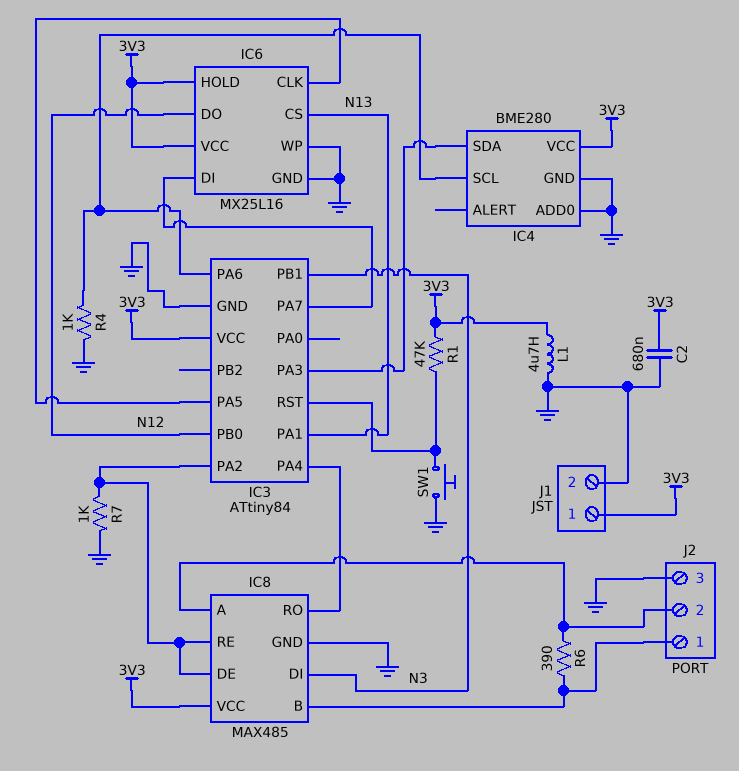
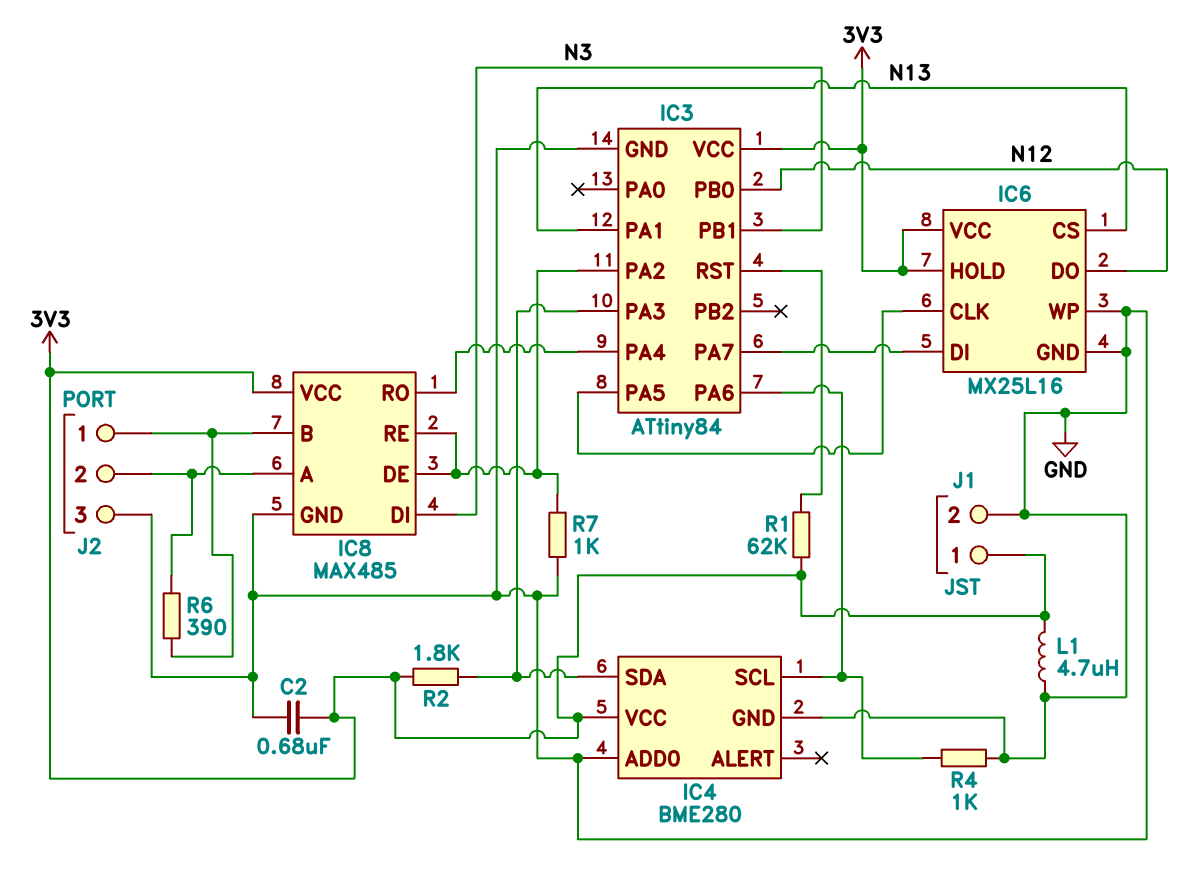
R1: 47k (3V3, IC3/RST) -> 62k (3V3, IC3/RST)
R2: none -> 1.8k (3V3, IC3/PA3)
SW1: button (GND, IC3/RST) -> none

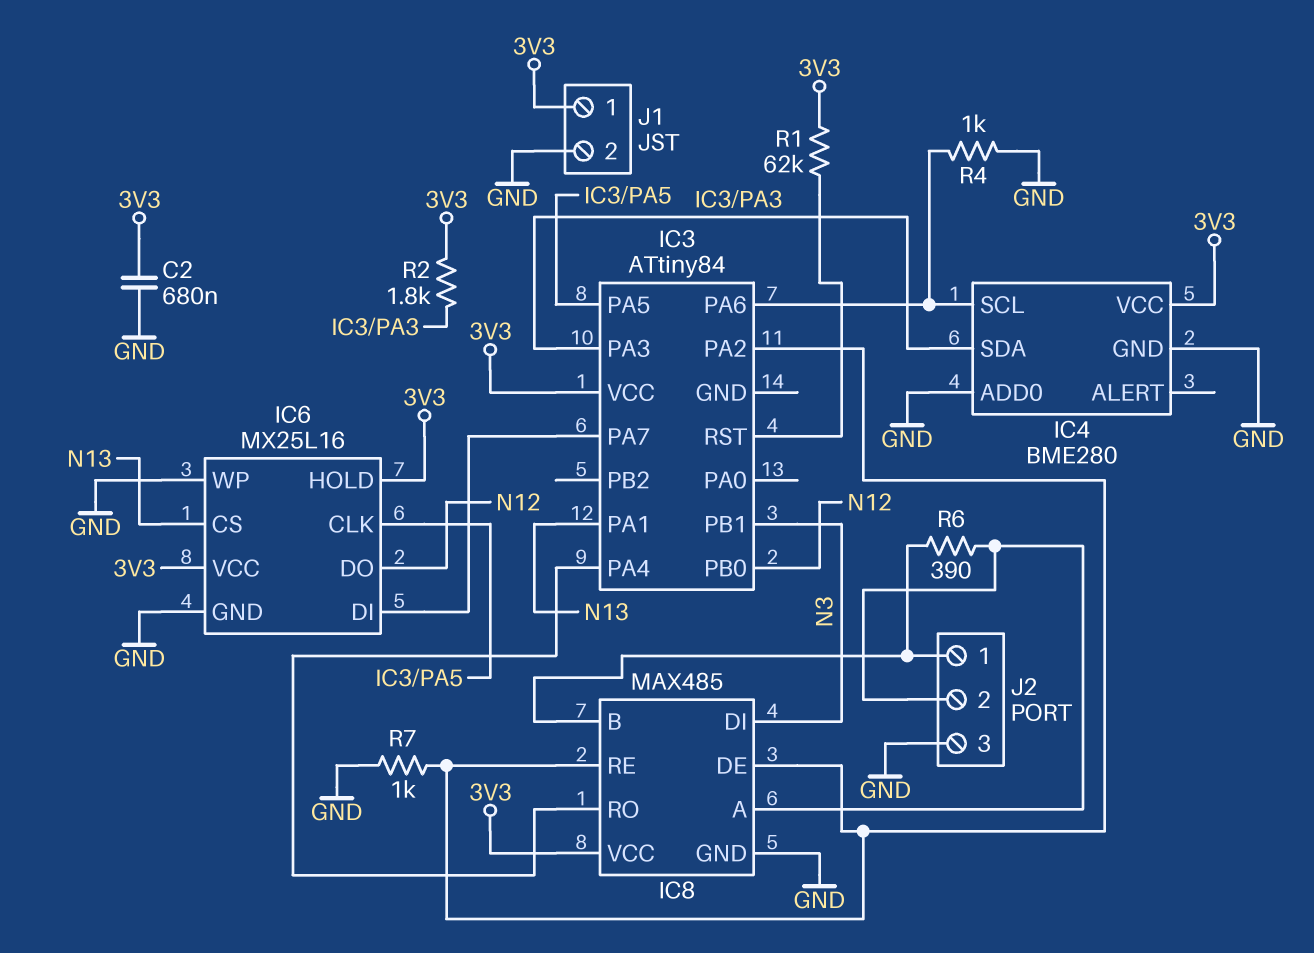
IC3 pin GND: GND -> none
L1: 4.7uH (3V3, GND) -> none

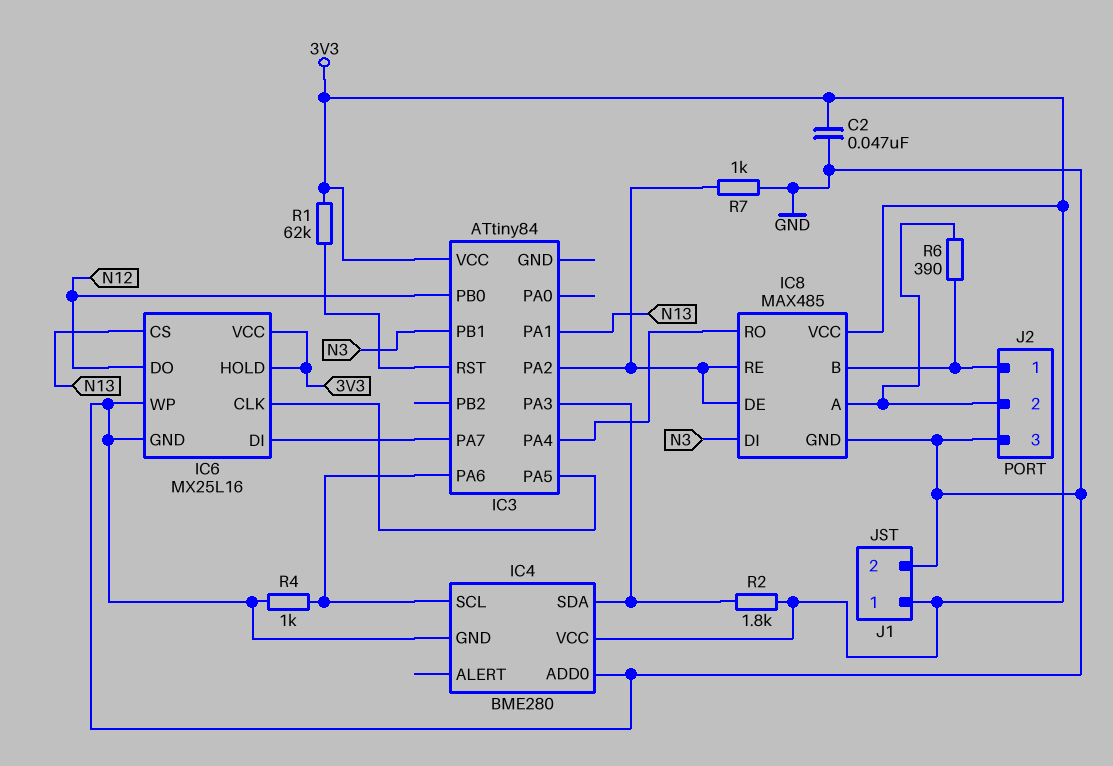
C2: 680nF (3V3, GND) -> 47nF (3V3, GND)

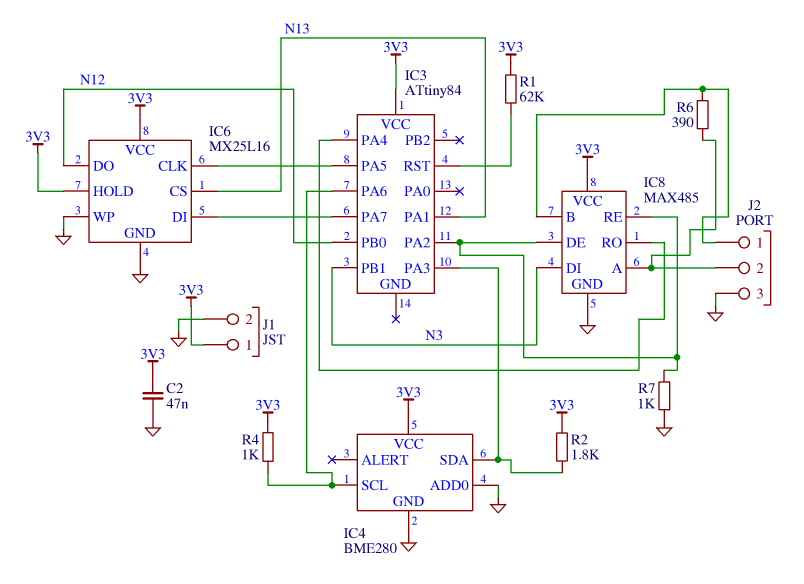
R4: 1k (GND, IC3/PA6) -> 1k (3V3, IC3/PA6)

